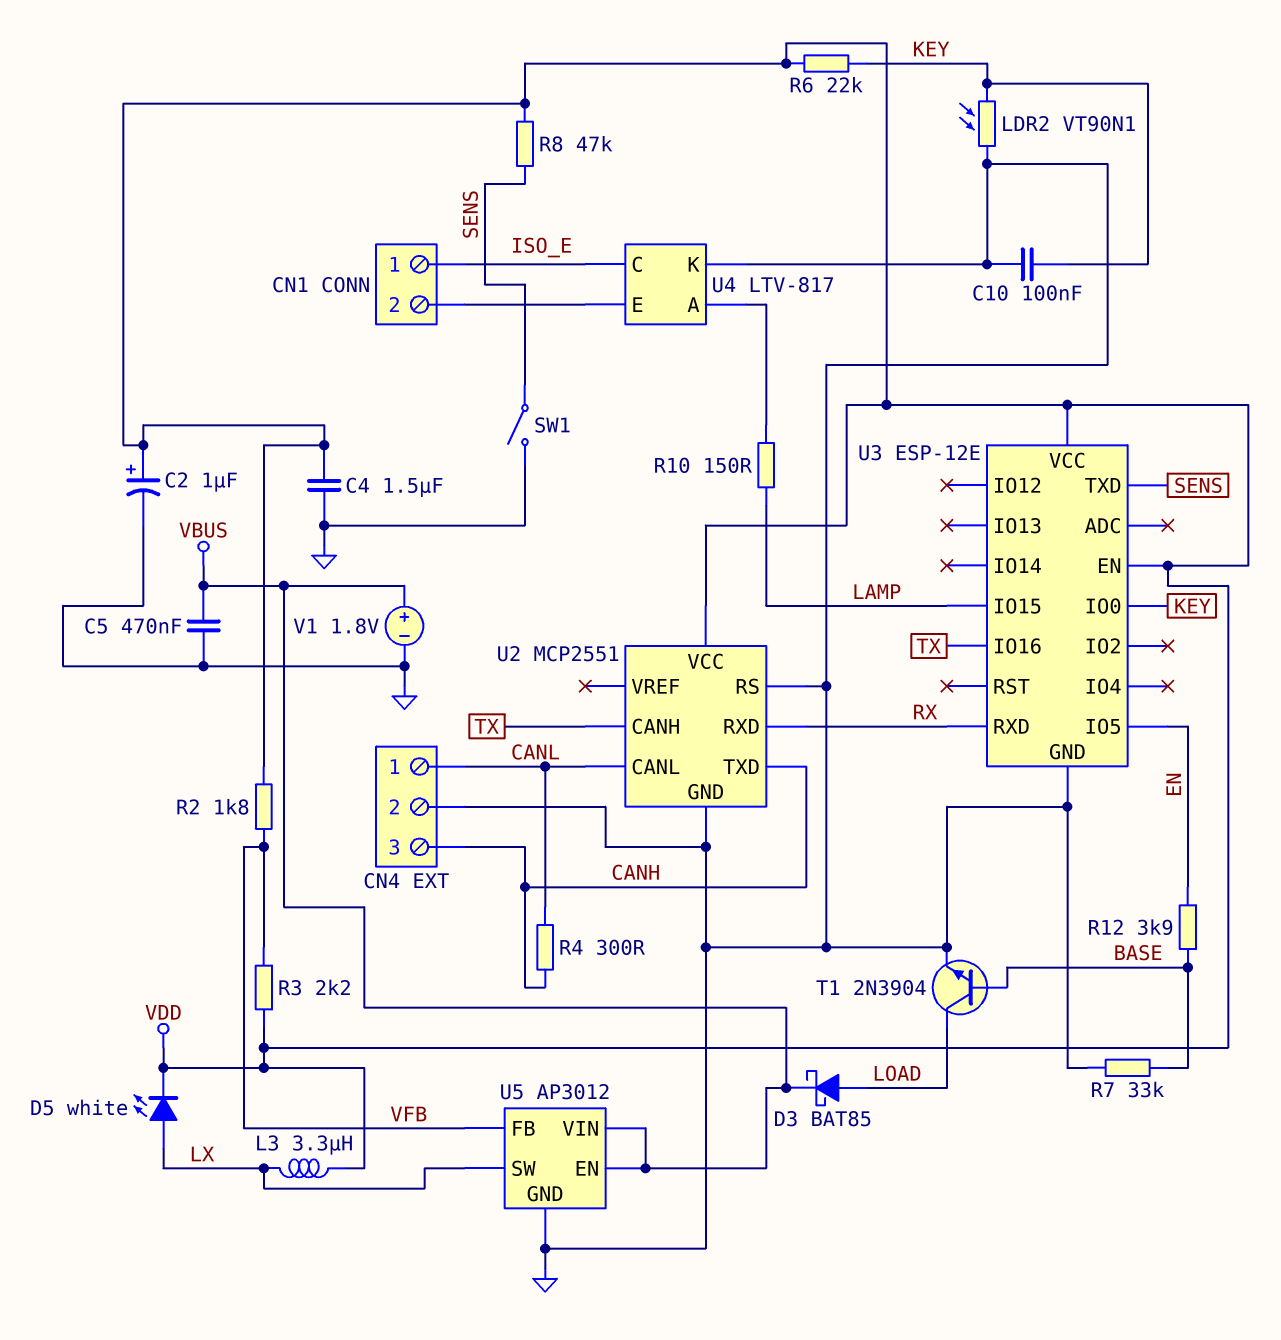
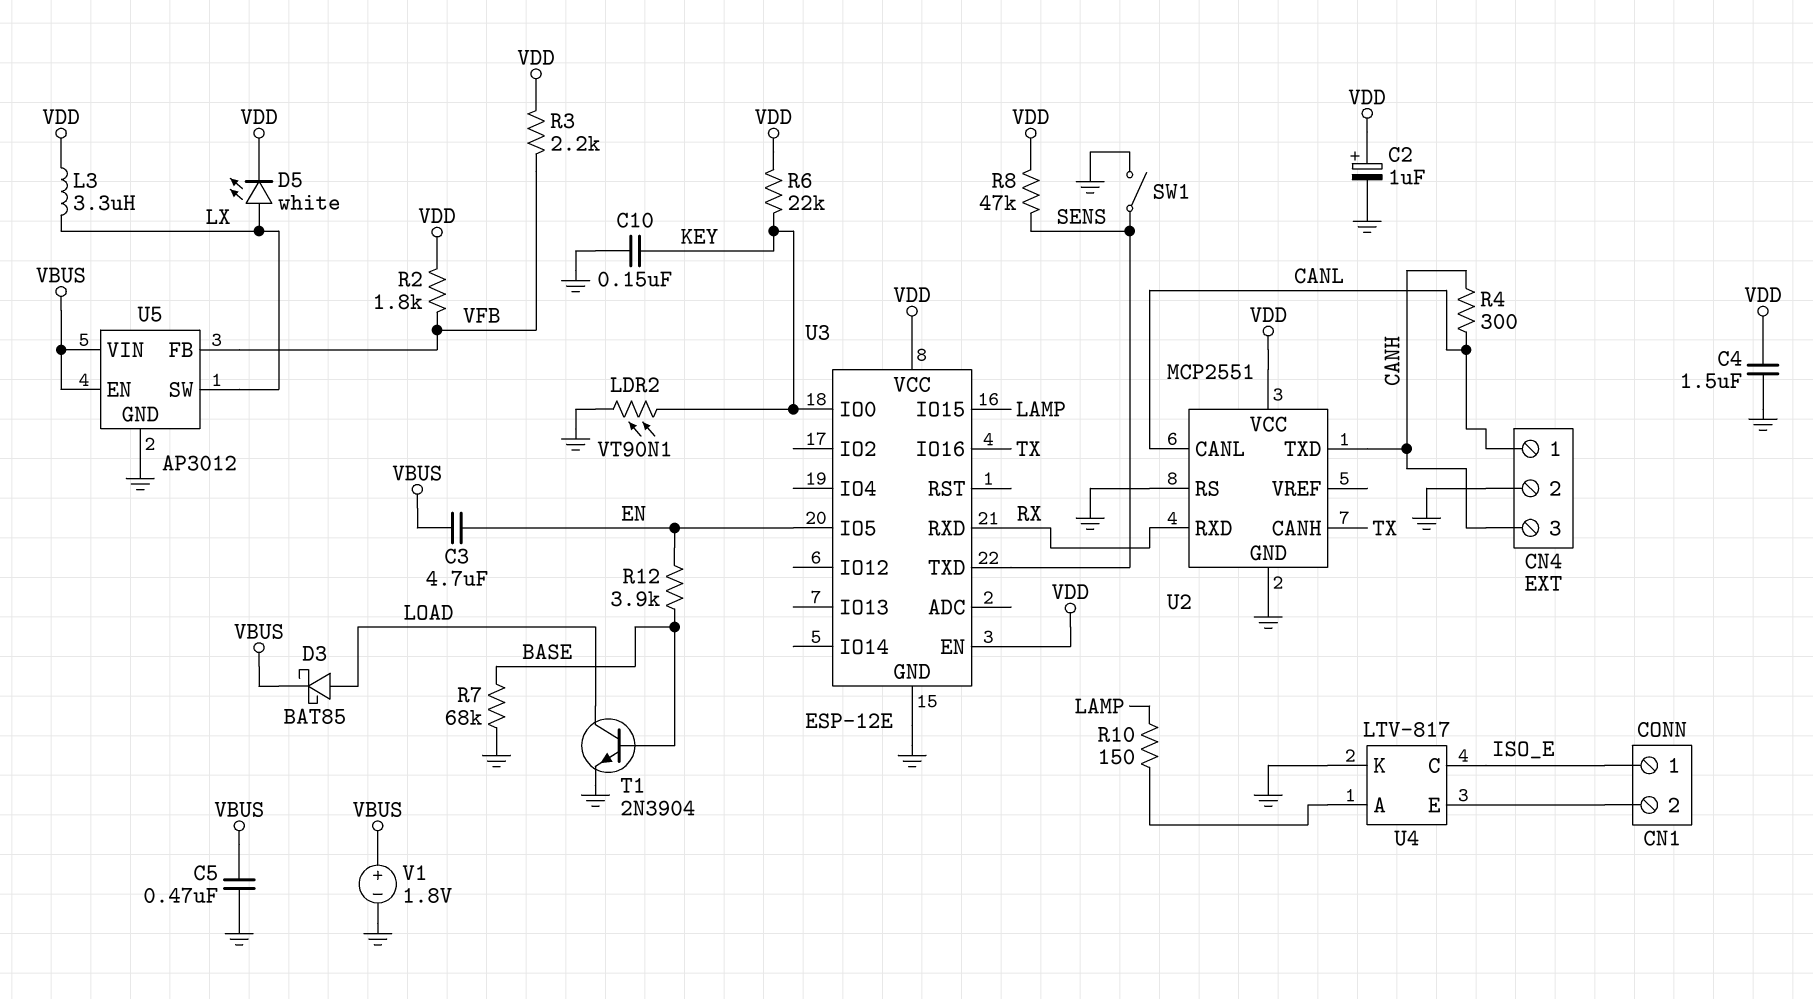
C3: none -> 4.7uF (EN, VBUS)
C10: 100nF (GND, KEY) -> 150nF (GND, KEY)
R7: 33k (BASE, GND) -> 68k (BASE, GND)

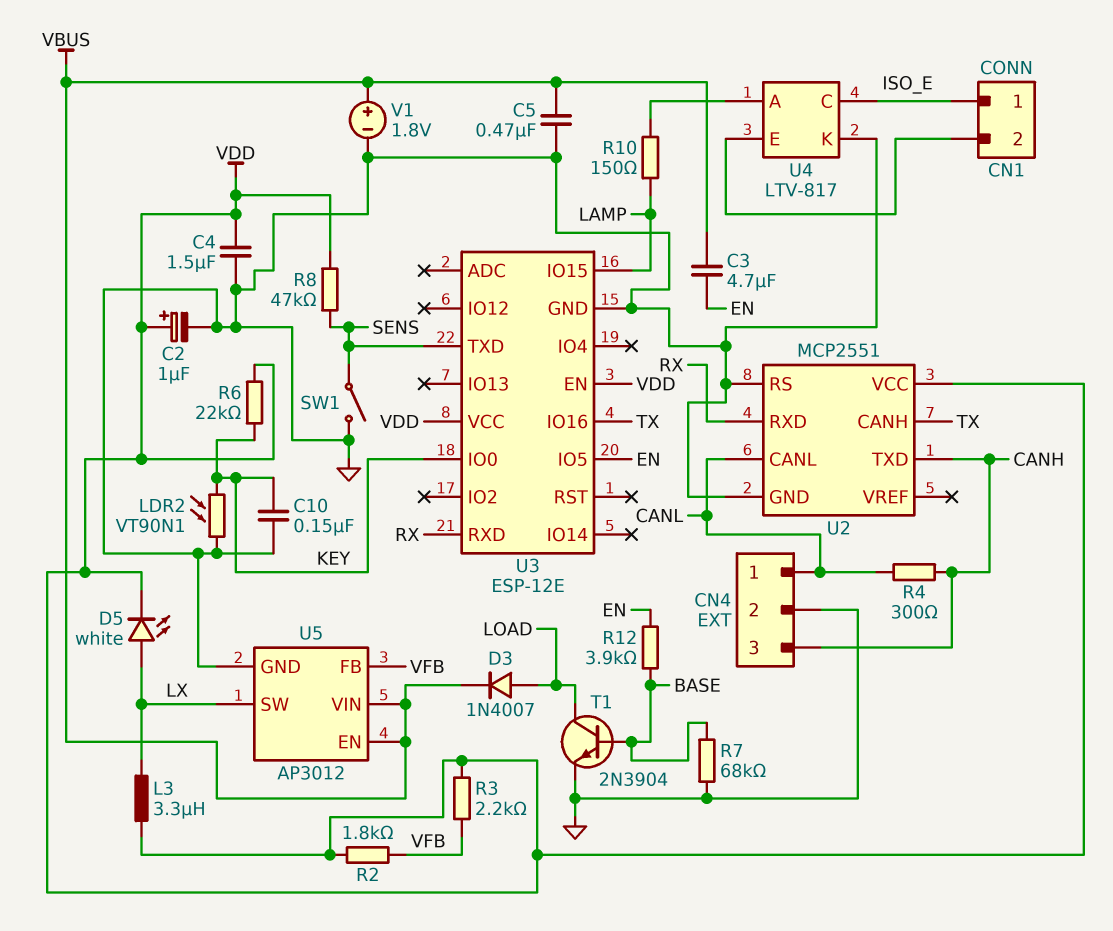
D3: schottky BAT85 (A LOAD, K VBUS) -> diode 1N4007 (A LOAD, K VBUS)

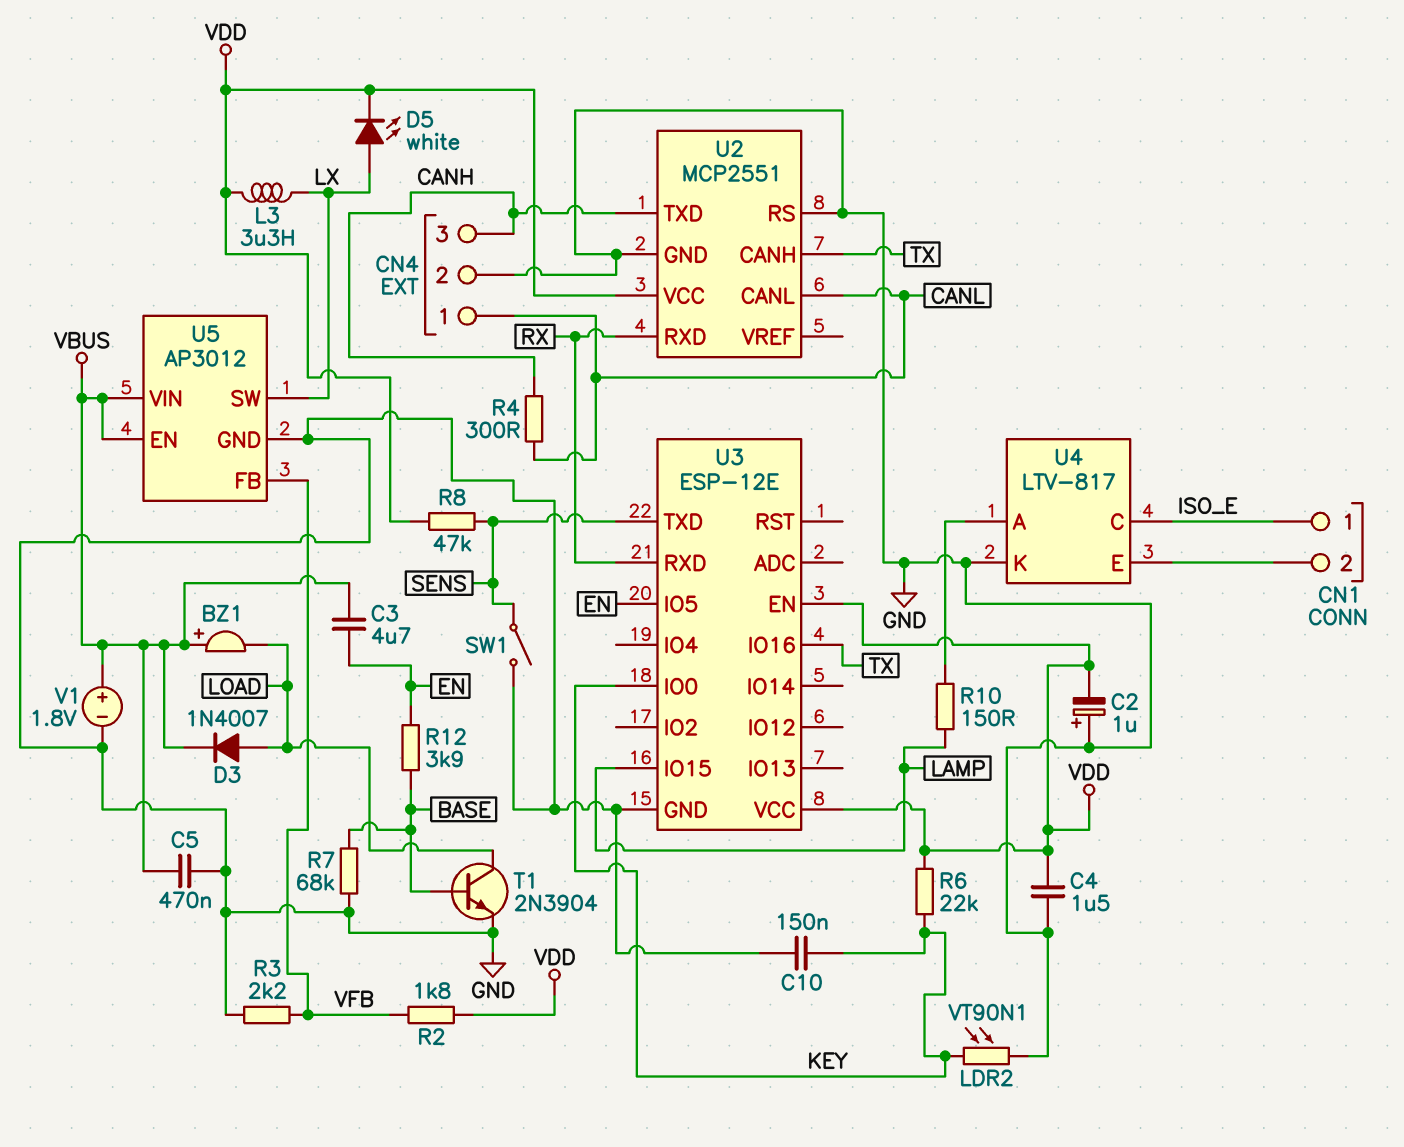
BZ1: none -> buzzer (plus VBUS, minus LOAD)
C2: 1uF (plus VDD, minus GND) -> 1uF (plus GND, minus VDD)
R3: 2.2k (VDD, VFB) -> 2.2k (GND, VFB)

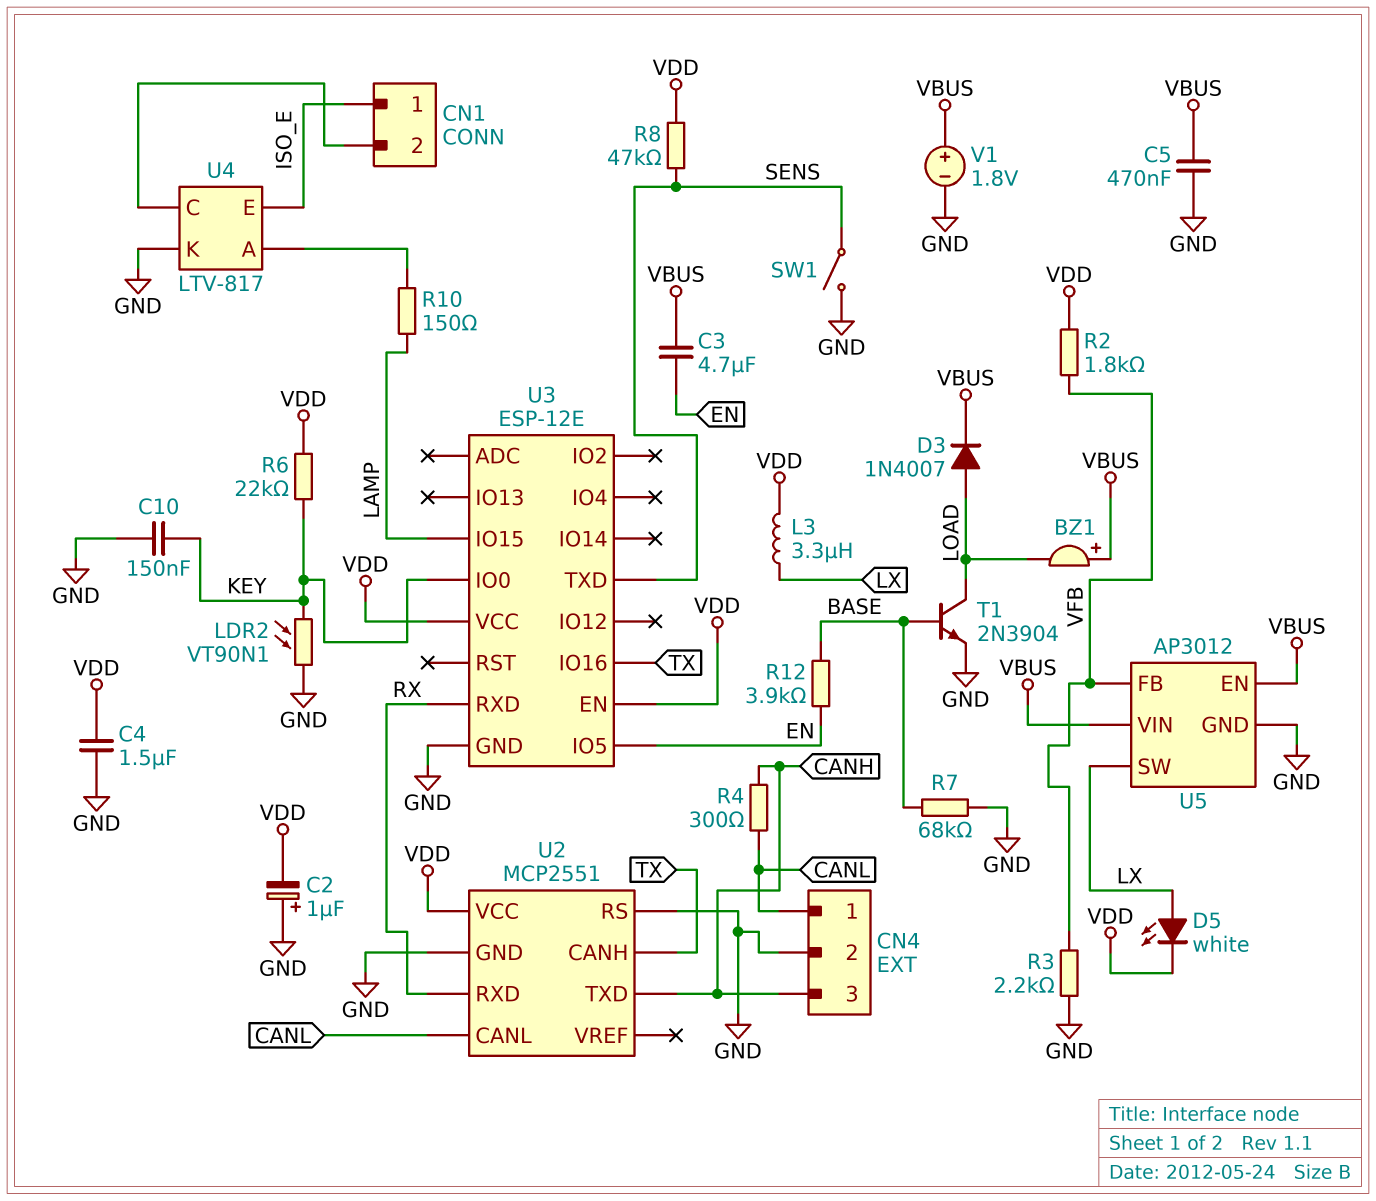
U4 pin C: ISO_E -> CN1/2
U4 pin E: CN1/2 -> ISO_E

